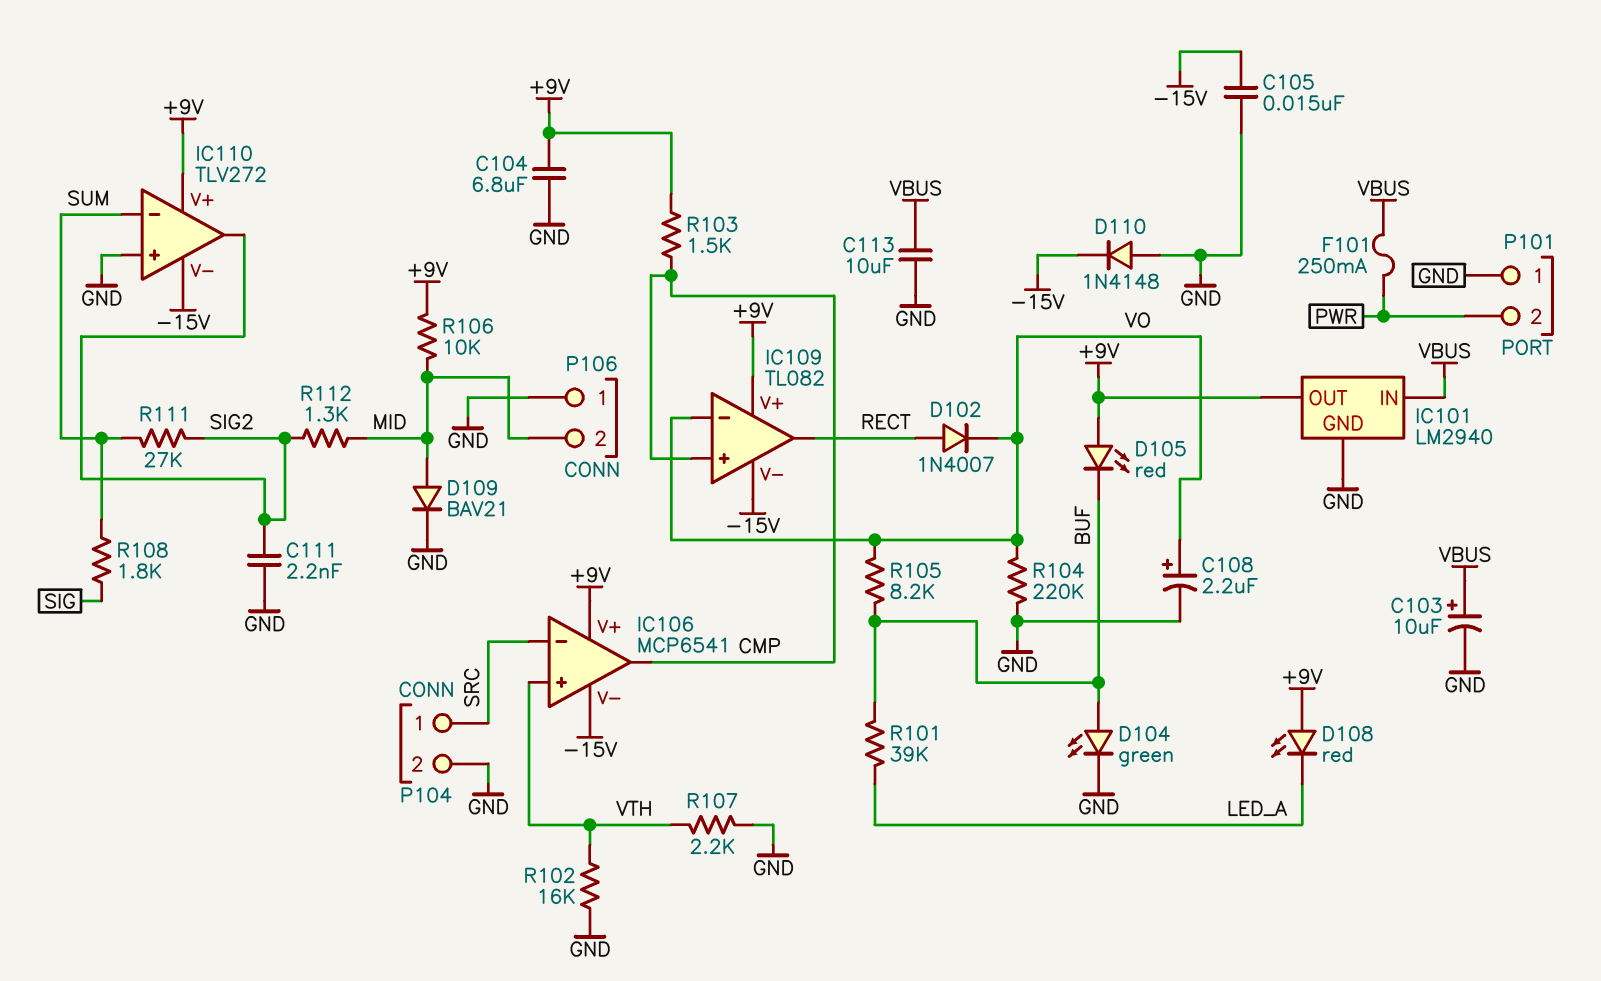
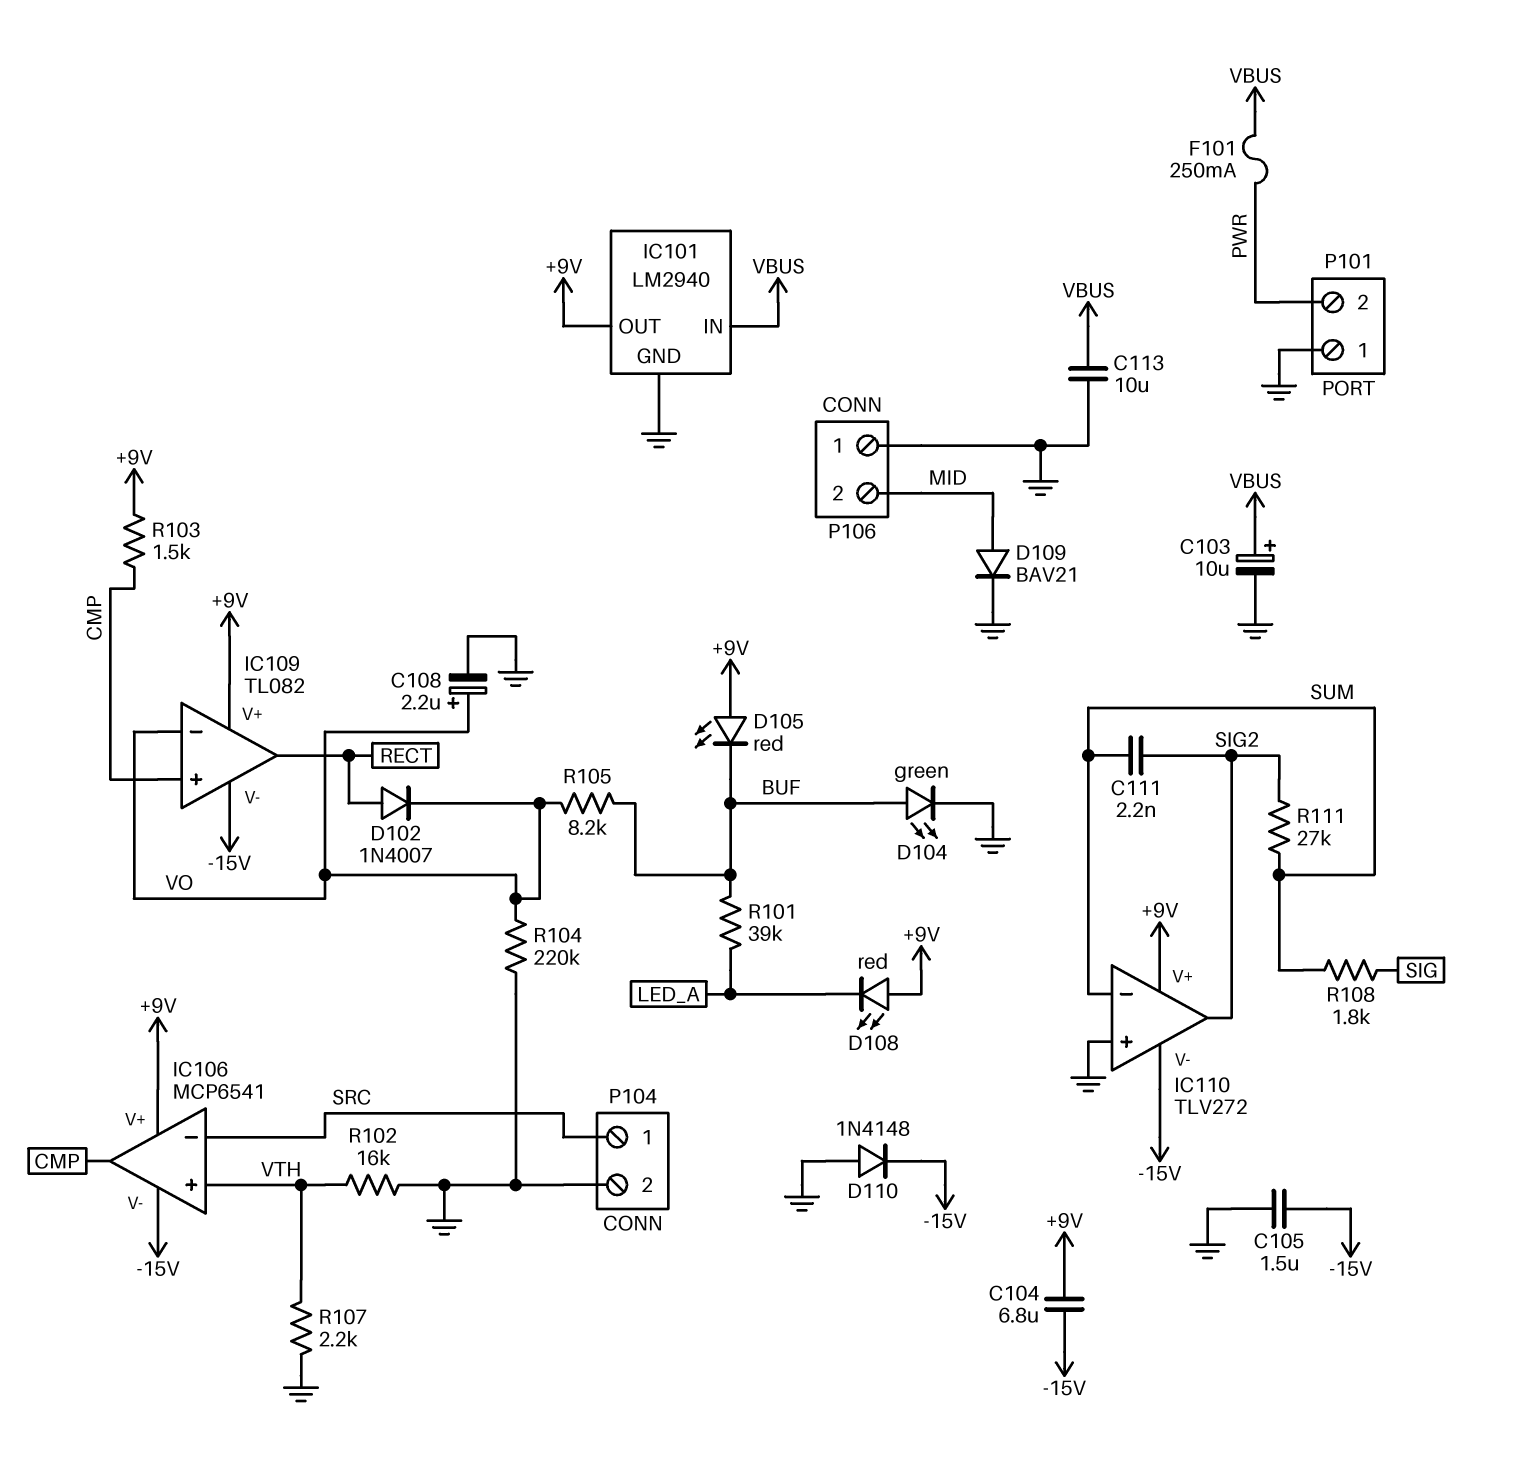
C104: 6.8uF (+9V, GND) -> 6.8uF (+9V, -15V)
C105: 15nF (-15V, GND) -> 1.5uF (-15V, GND)
C111: 2.2nF (GND, SIG2) -> 2.2nF (SIG2, SUM)
R106: 10k (+9V, MID) -> none
R112: 1.3k (MID, SIG2) -> none

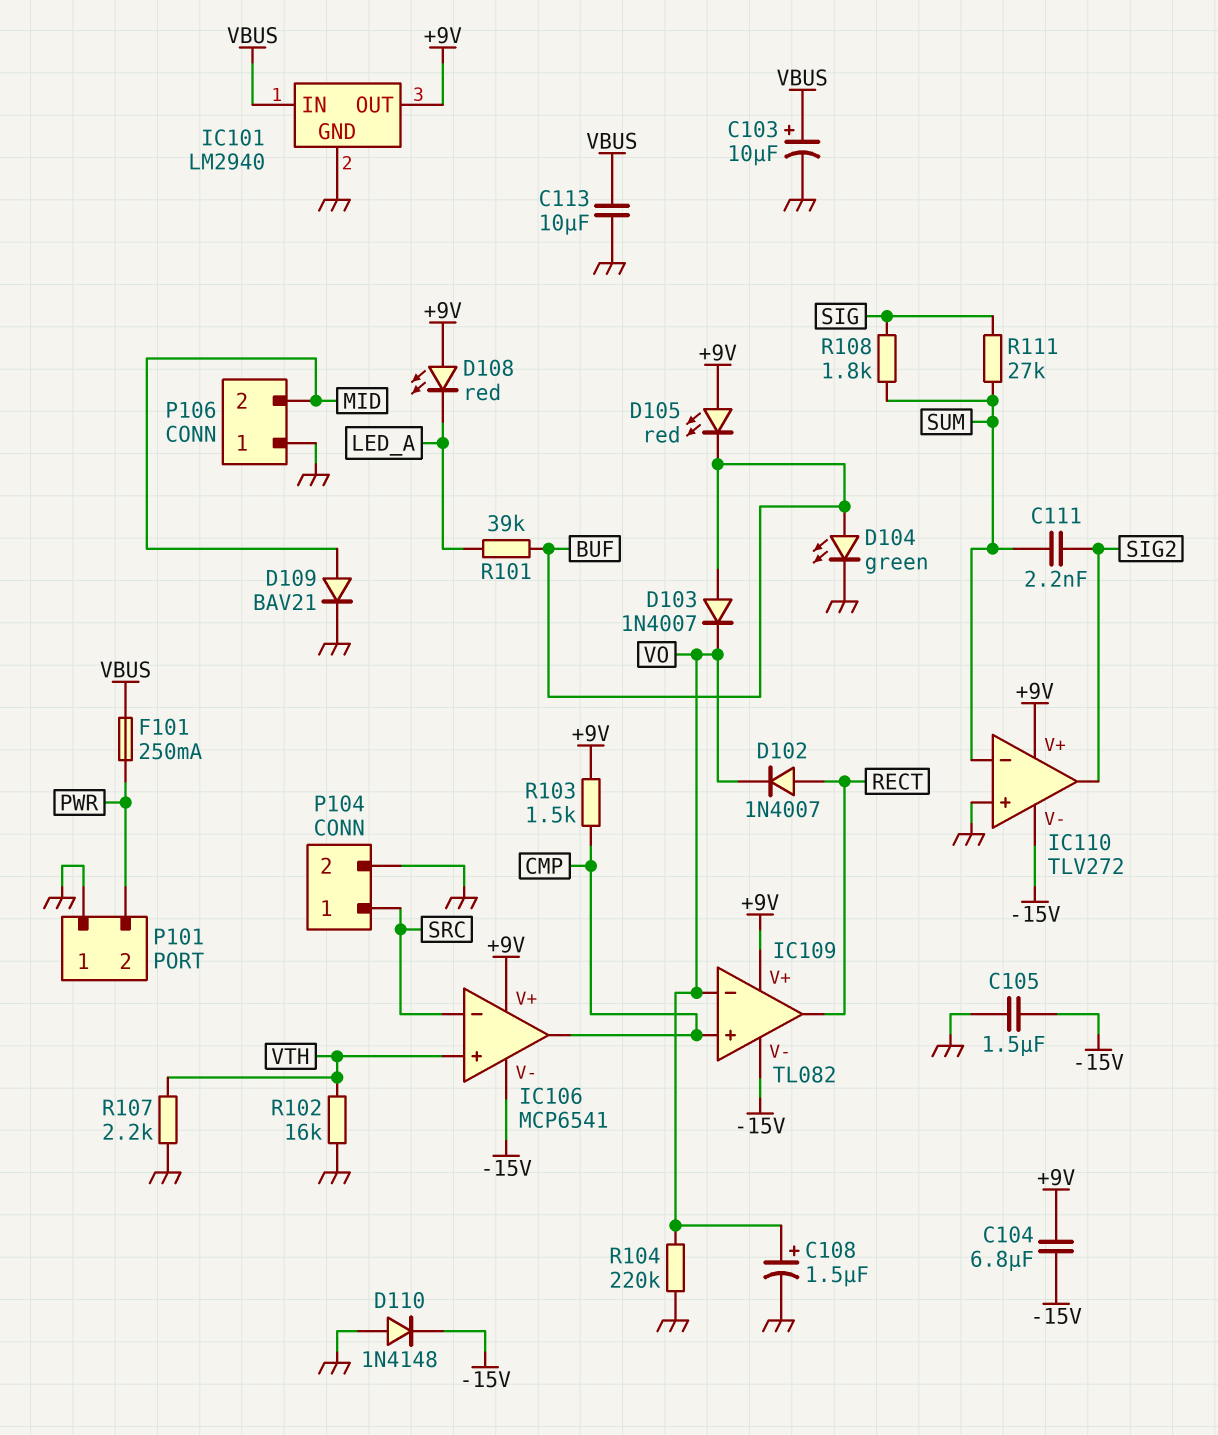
C108: 2.2uF (plus VO, minus GND) -> 1.5uF (plus VO, minus GND)
D103: none -> diode 1N4007 (A BUF, K VO)
R105: 8.2k (BUF, VO) -> none
R111: 27k (SIG2, SUM) -> 27k (SIG, SUM)

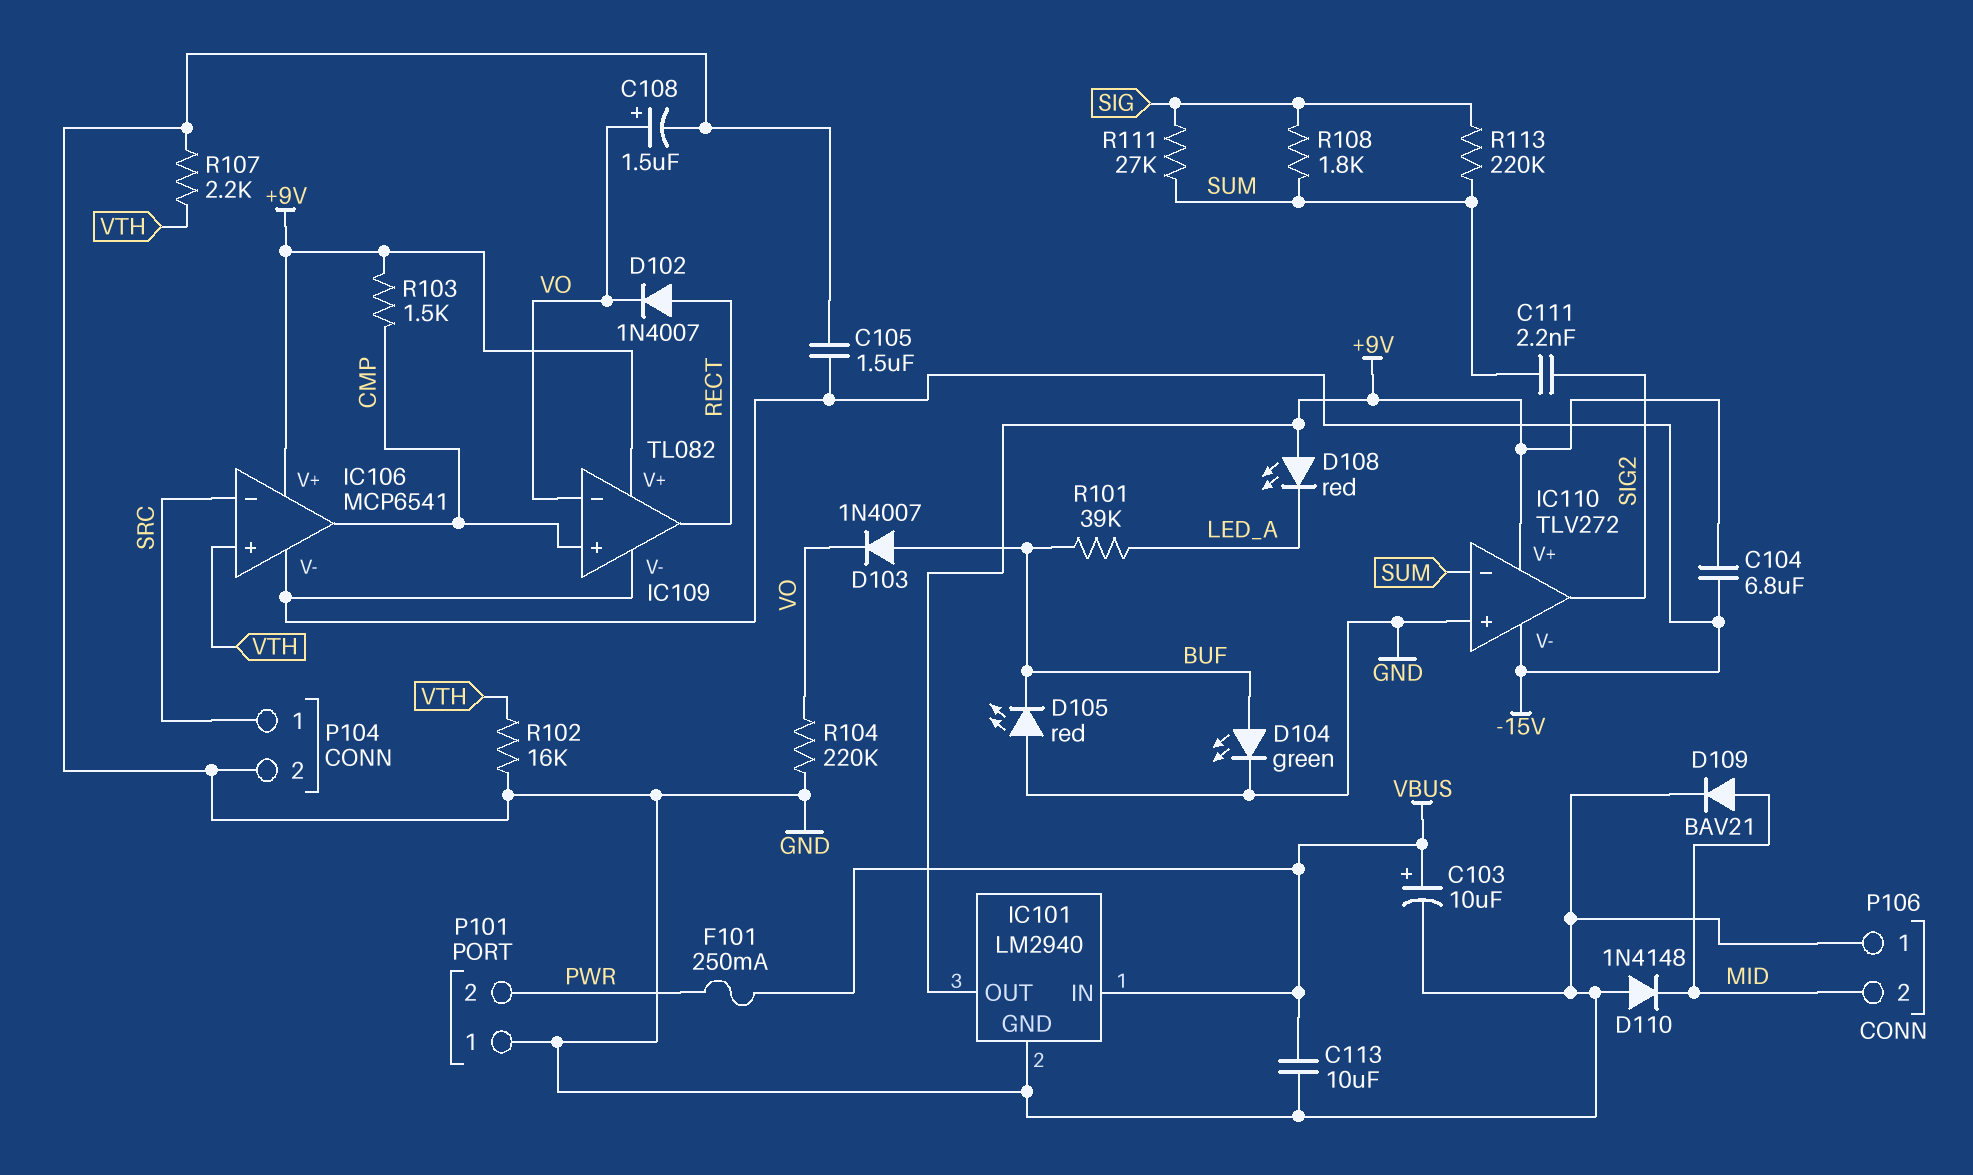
D105: LED red (A +9V, K BUF) -> LED red (A GND, K BUF)
D110: diode 1N4148 (A GND, K -15V) -> diode 1N4148 (A GND, K MID)
R113: none -> 220k (SIG, SUM)

